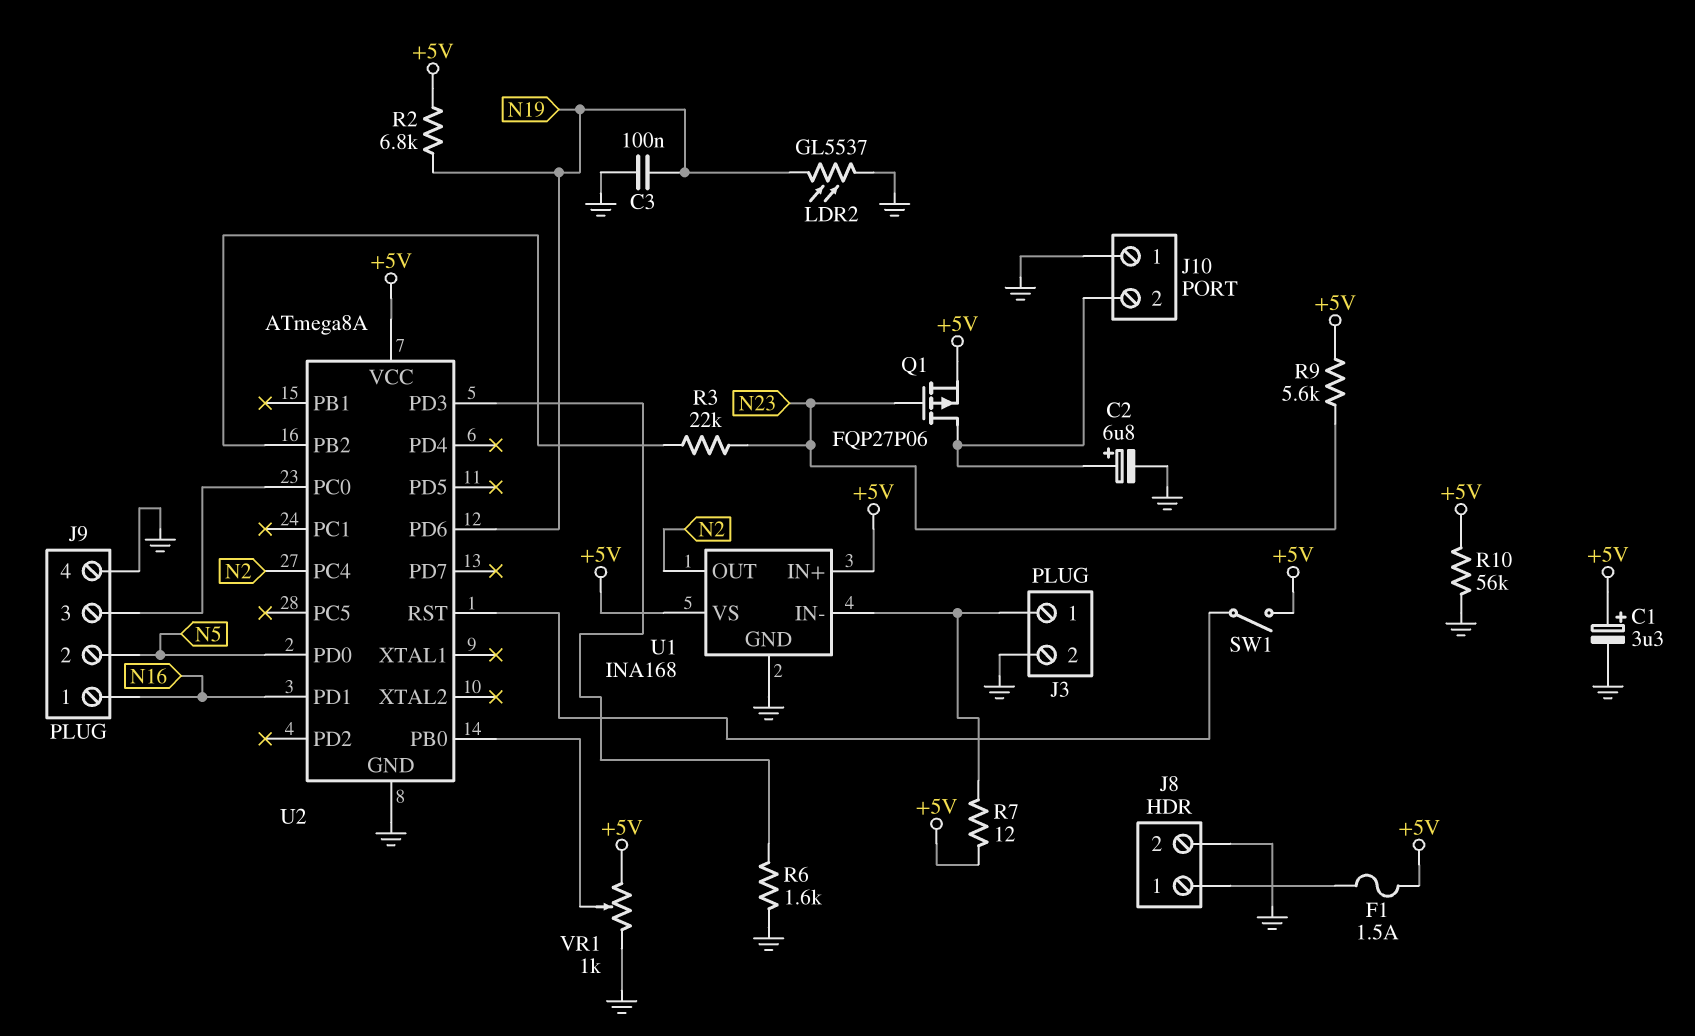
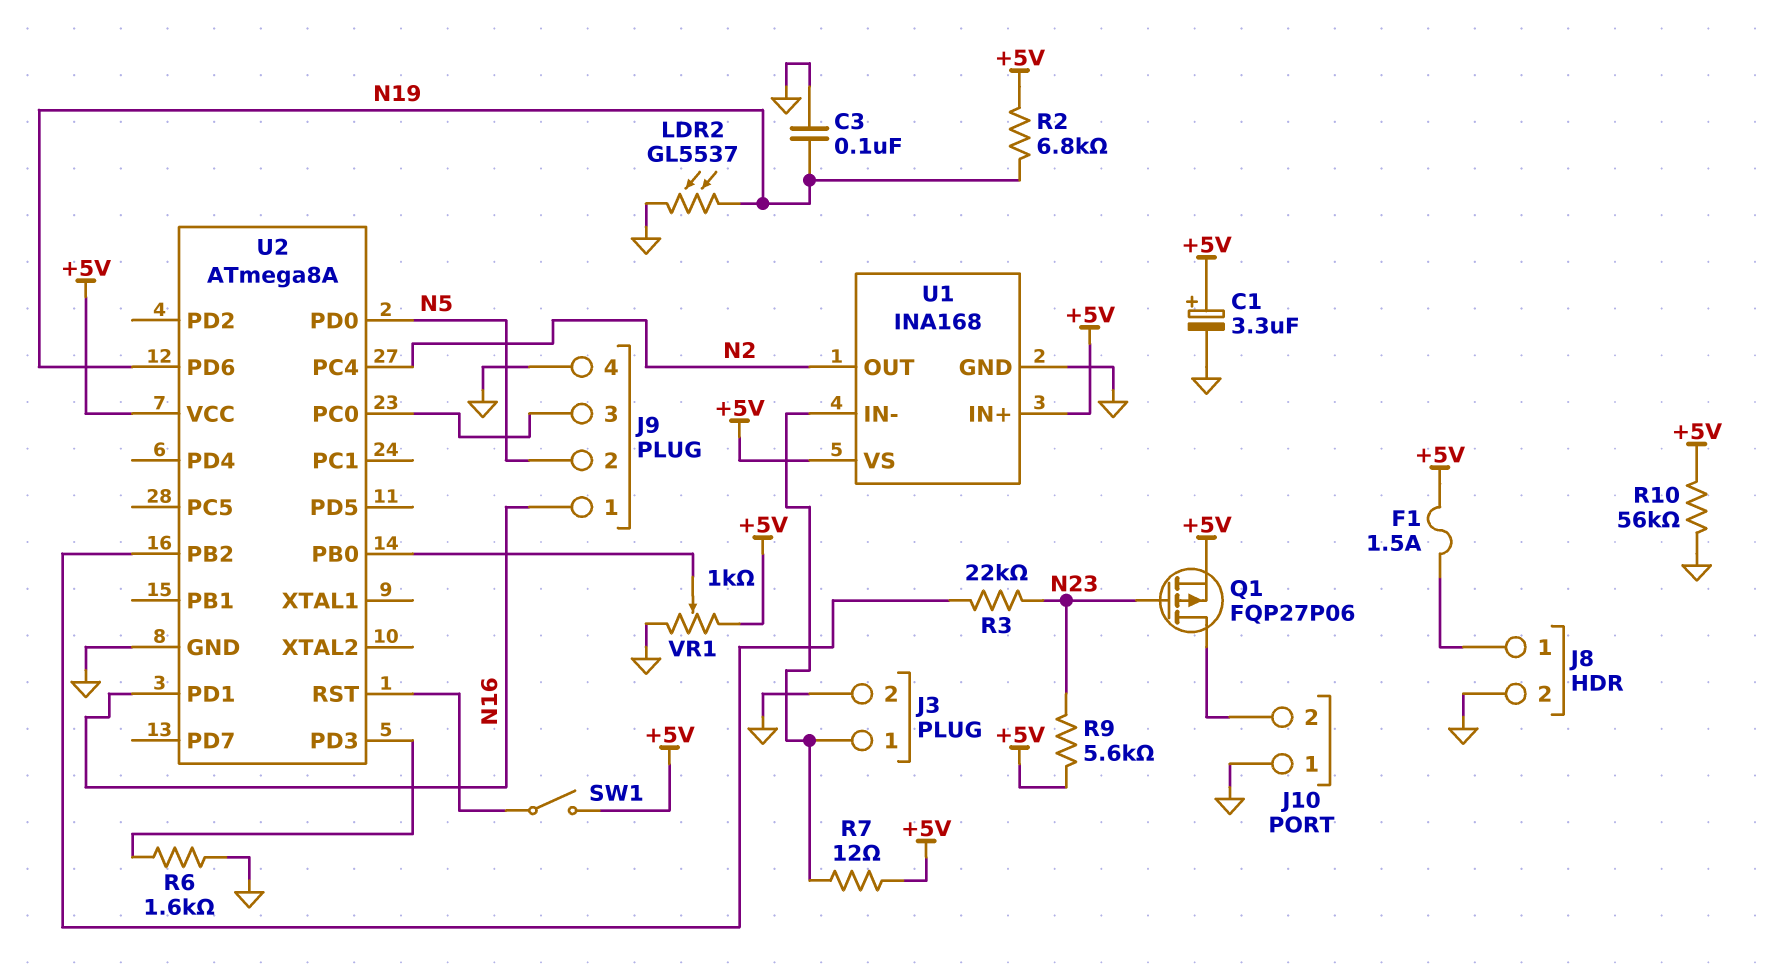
C2: 6.8uF (plus J10/2, minus GND) -> none

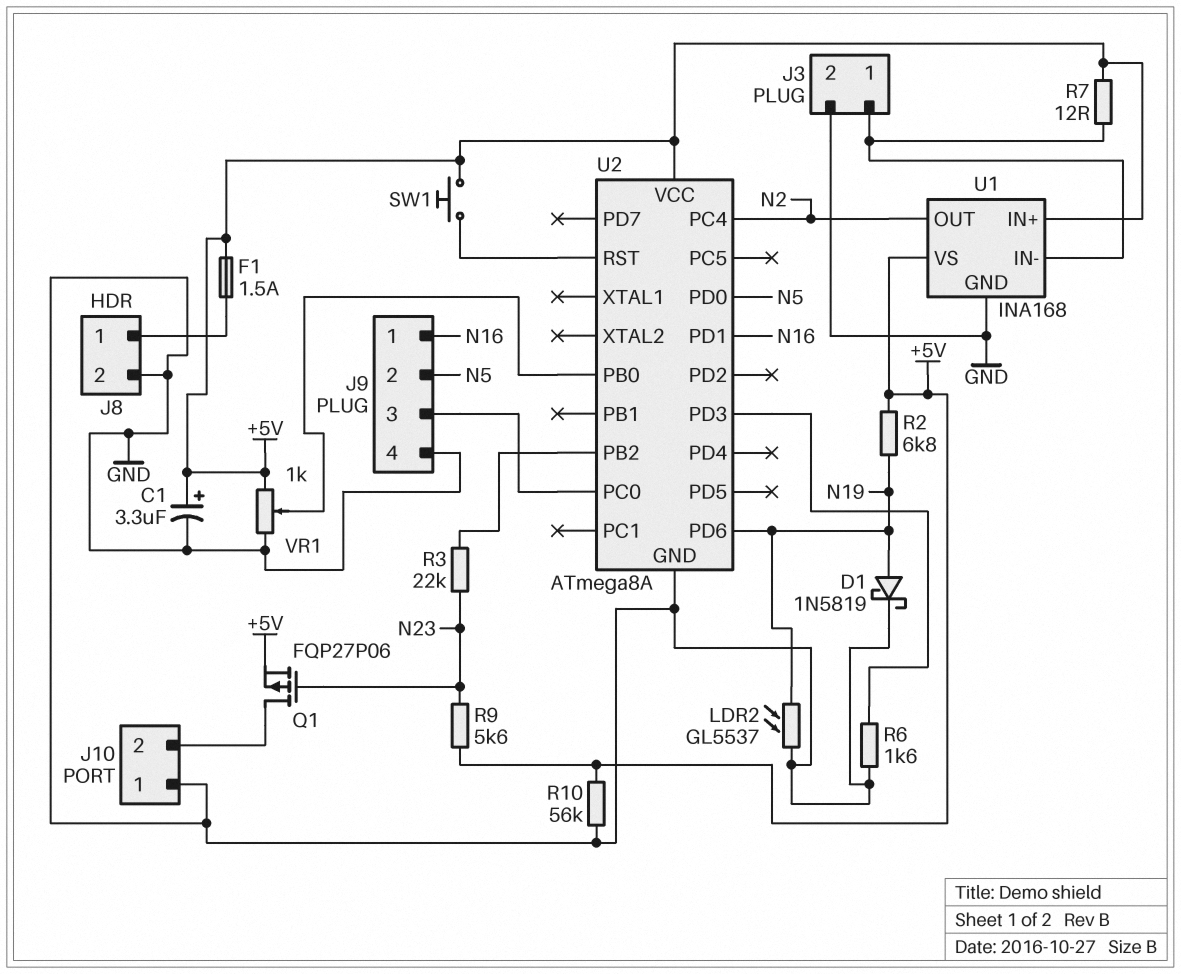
C3: 100nF (GND, N19) -> none
D1: none -> schottky 1N5819 (A N19, K GND)
SW1: switch (+5V, U2/RST) -> button (+5V, U2/RST)

